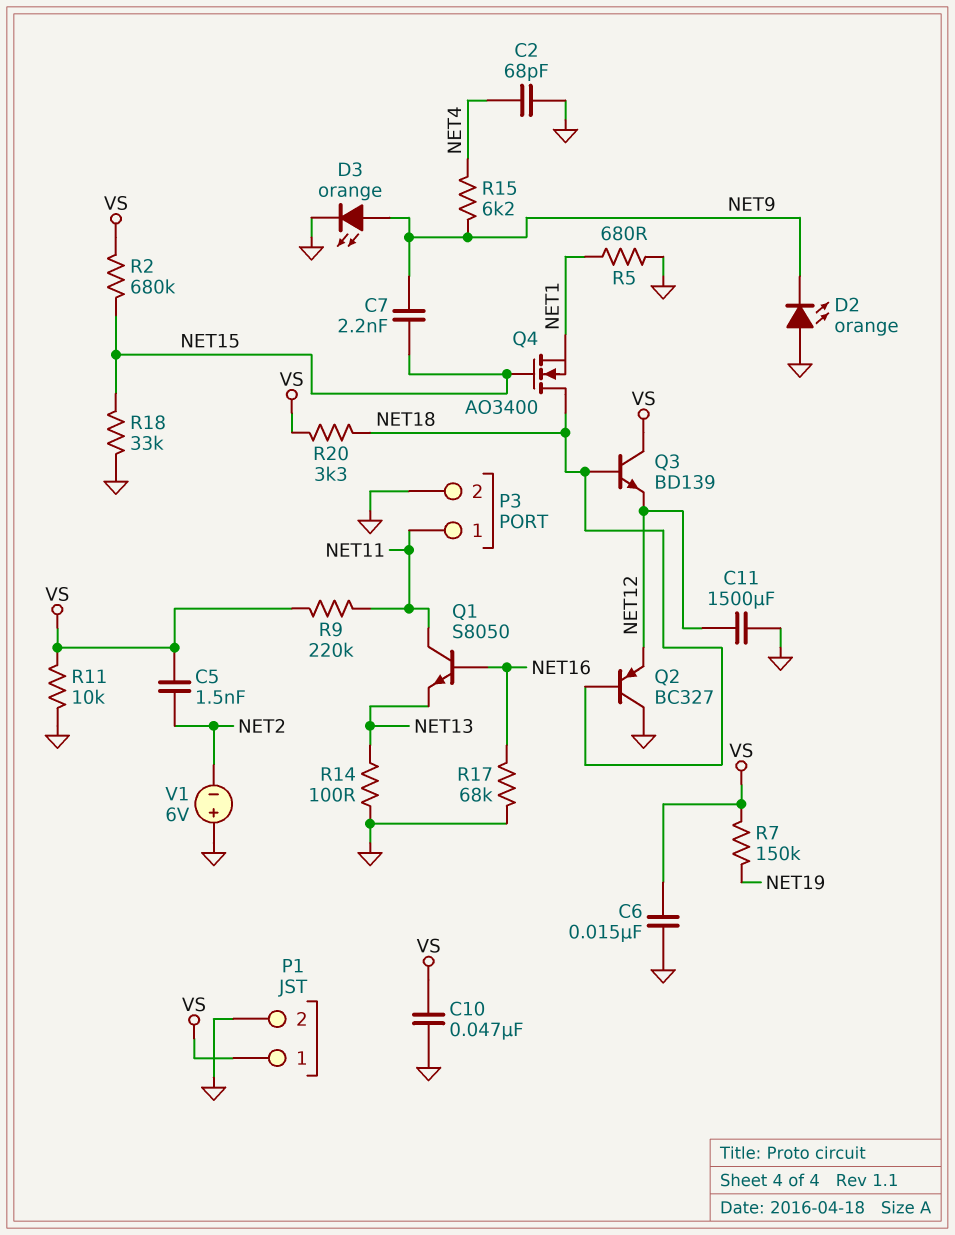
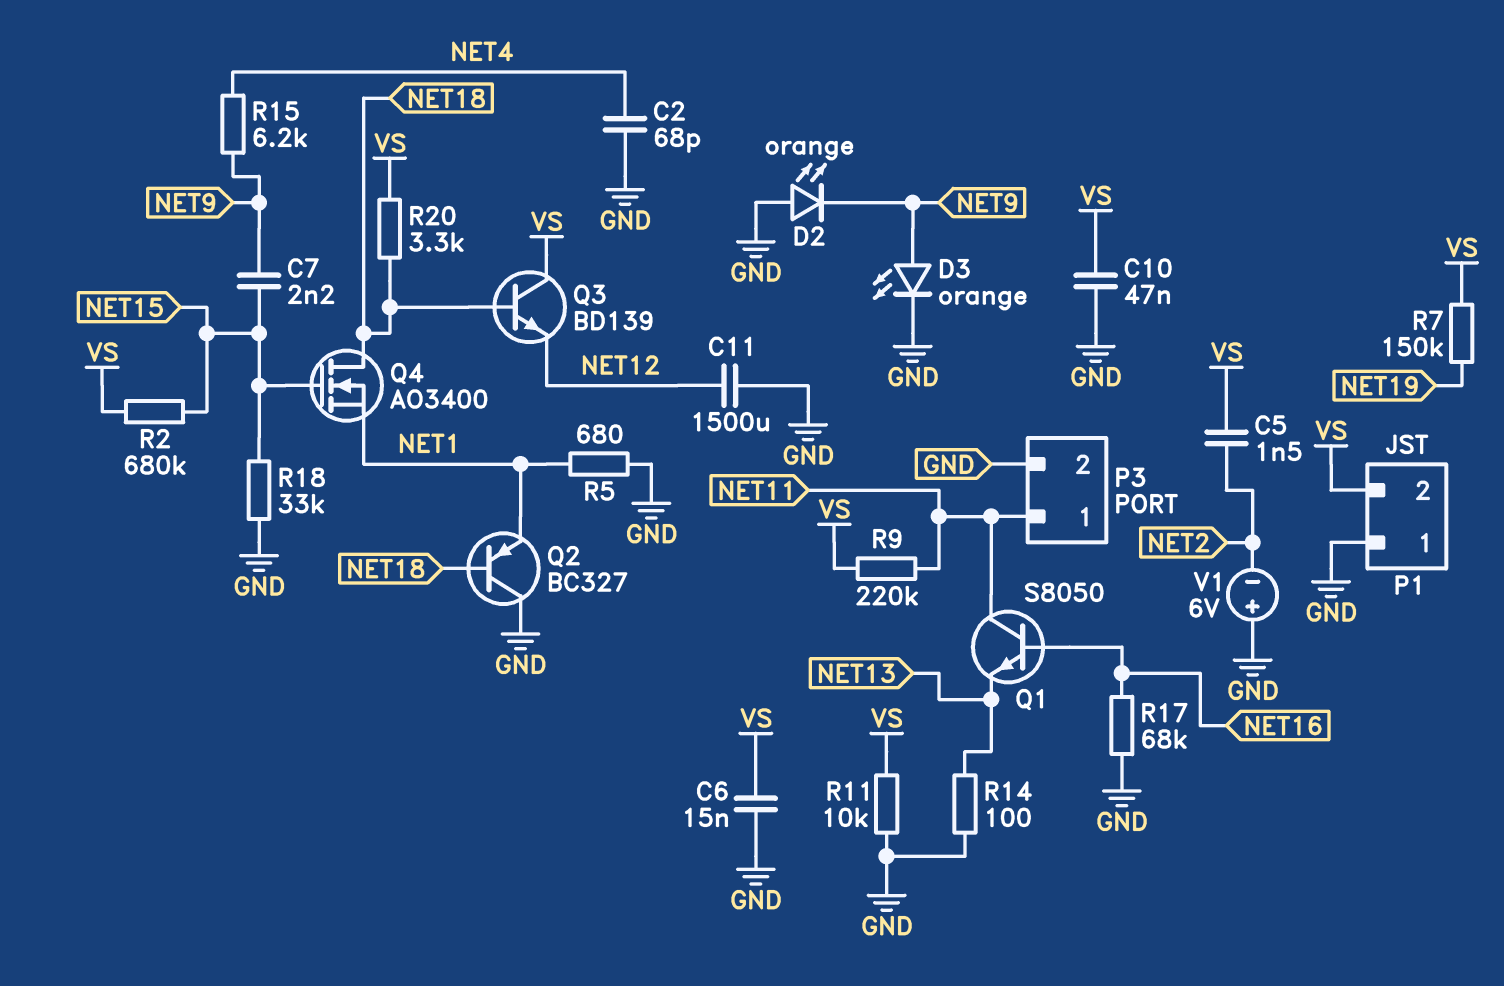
P1 pin 1: VS -> GND
P1 pin 2: GND -> VS
Q2: PNP BC327 (B NET18, C GND, E NET12) -> PNP BC327 (B NET18, C GND, E NET1)

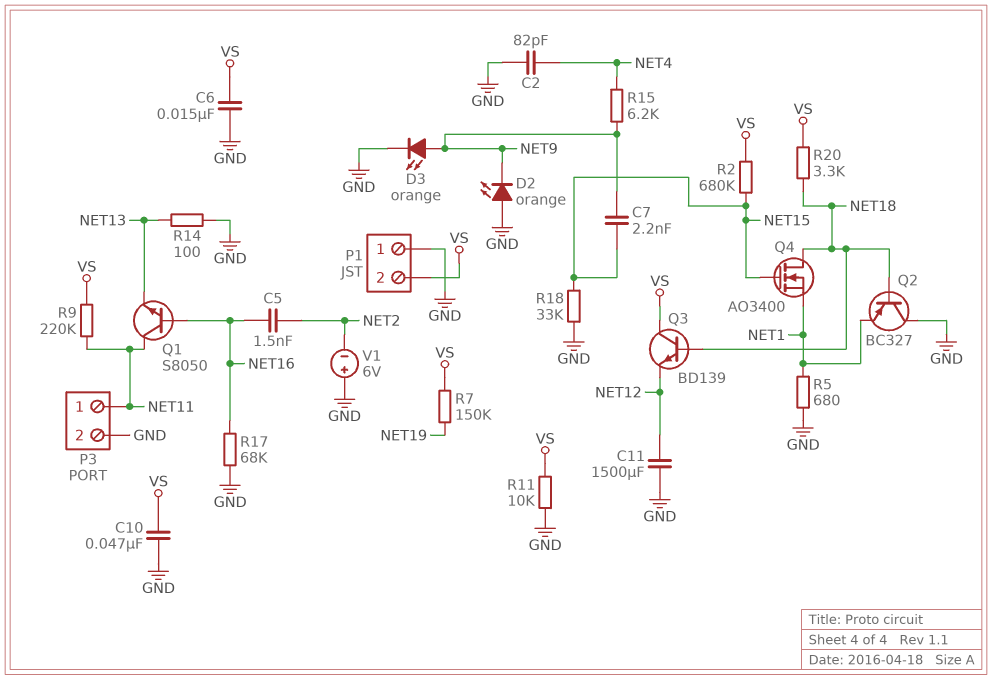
C2: 68pF (GND, NET4) -> 82pF (GND, NET4)
C5: 1.5nF (NET2, VS) -> 1.5nF (NET2, NET16)

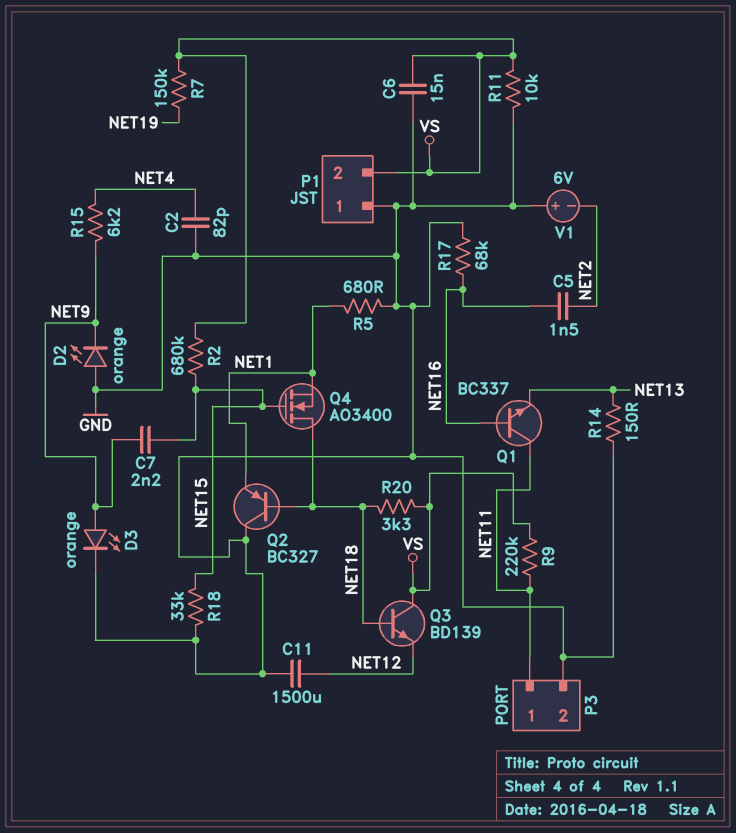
C10: 47nF (GND, VS) -> none
Q1: NPN S8050 (B NET16, C NET11, E NET13) -> NPN BC337 (B NET16, C NET11, E NET13)
R14: 100 (GND, NET13) -> 150 (GND, NET13)

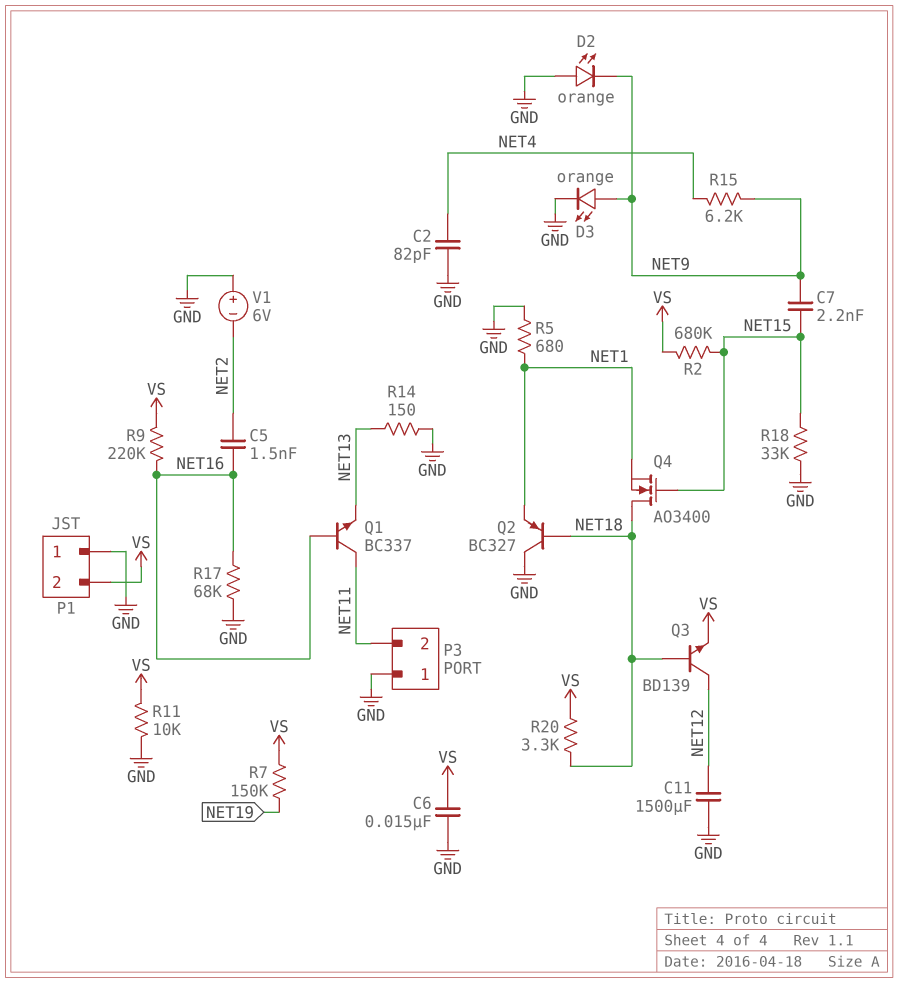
P3 pin 1: NET11 -> GND
P3 pin 2: GND -> NET11
Q3: NPN BD139 (B NET18, C VS, E NET12) -> NPN BD139 (B NET18, C NET12, E VS)
R9: 220k (NET11, VS) -> 220k (NET16, VS)

